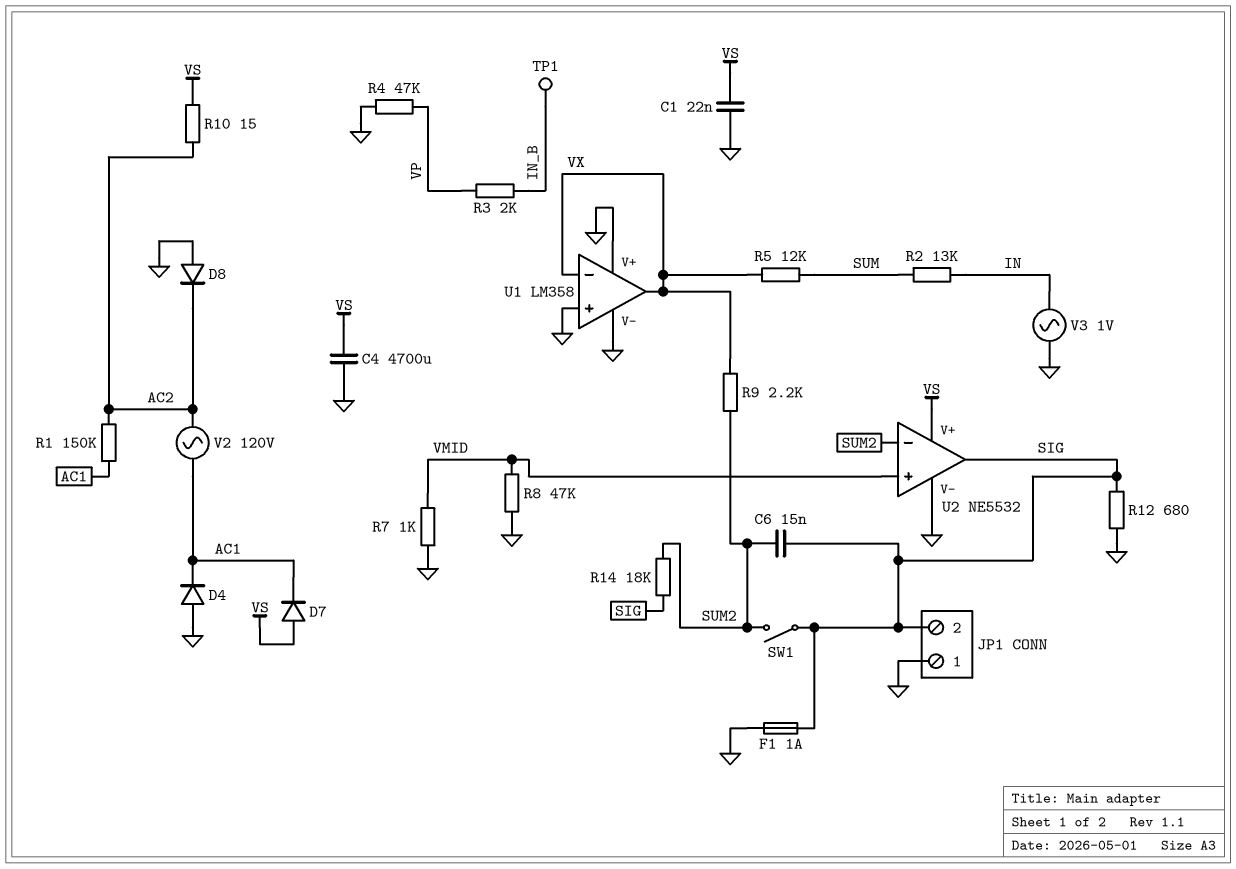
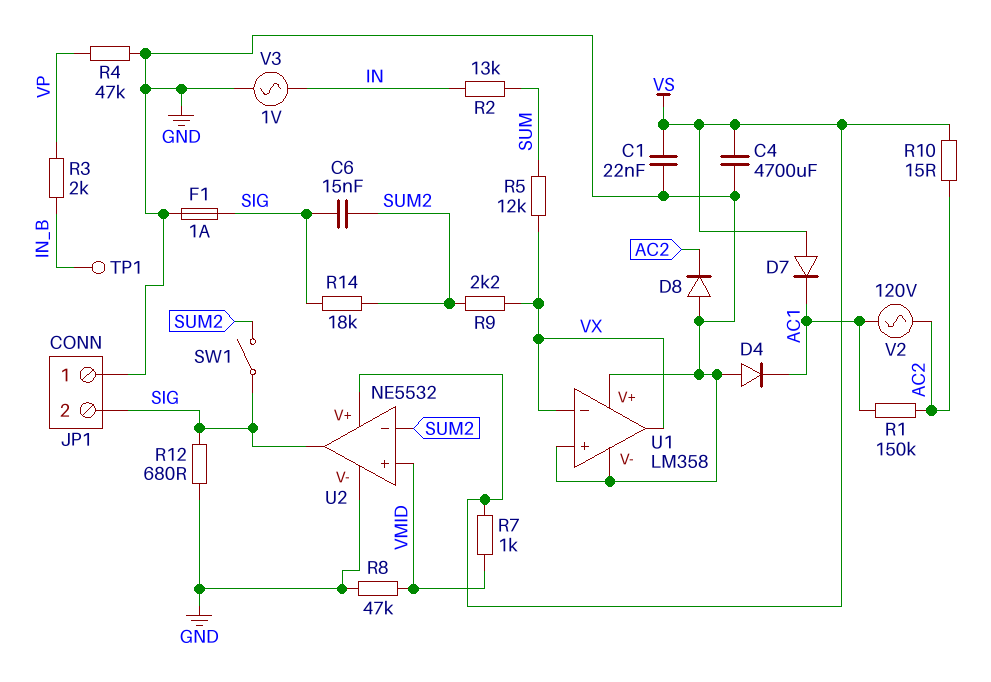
R7: 1k (GND, VMID) -> 1k (VMID, VS)

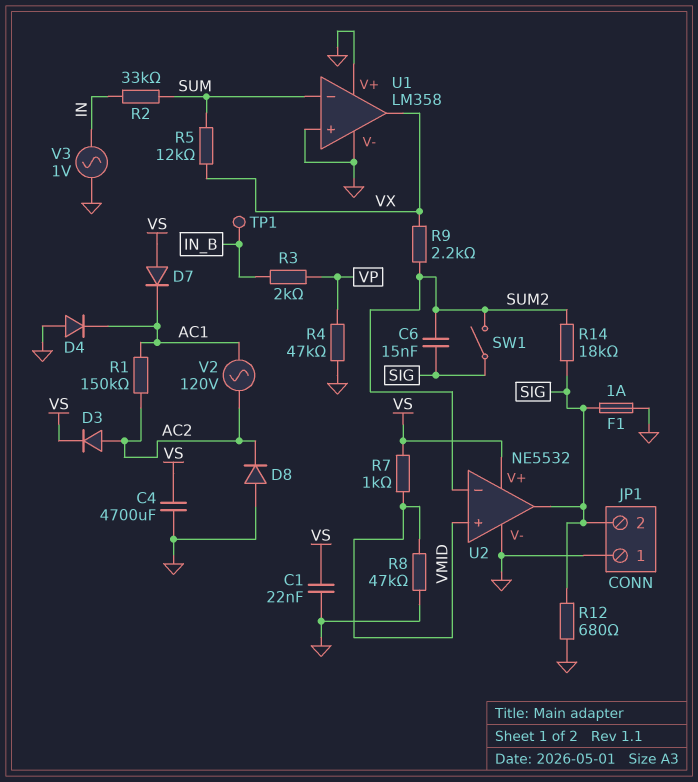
D3: none -> diode (A AC2, K VS)
R2: 13k (IN, SUM) -> 33k (IN, SUM)
R10: 15 (AC2, VS) -> none
U1 pin in-: VX -> SUM

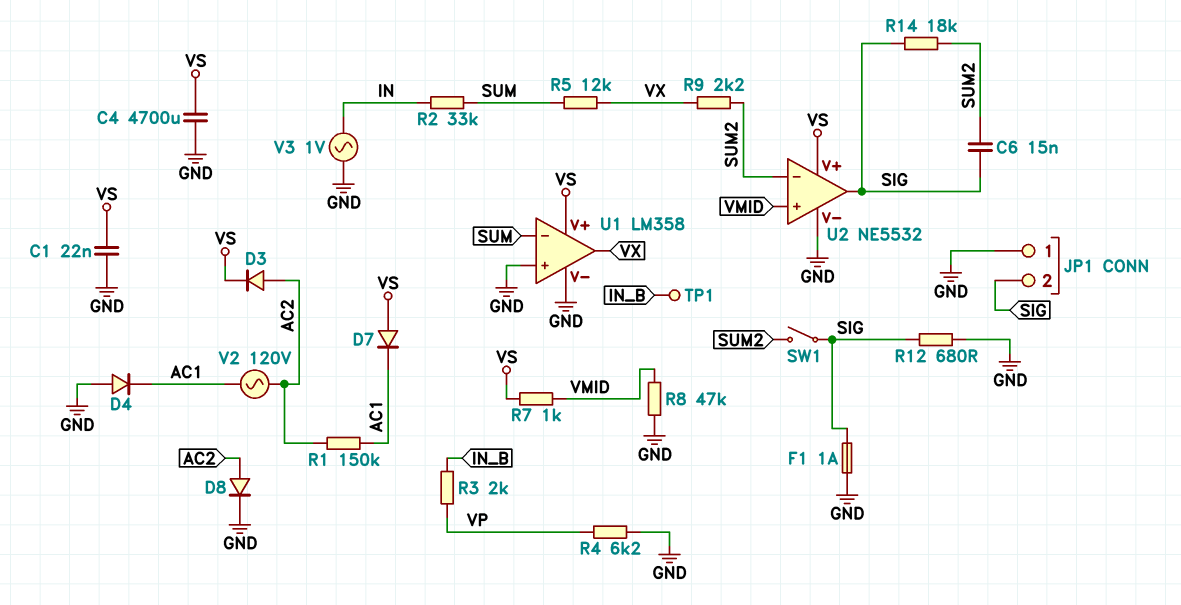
D8: diode (A GND, K AC2) -> diode (A AC2, K GND)
R4: 47k (GND, VP) -> 6.2k (GND, VP)
U1 pin V+: GND -> VS

